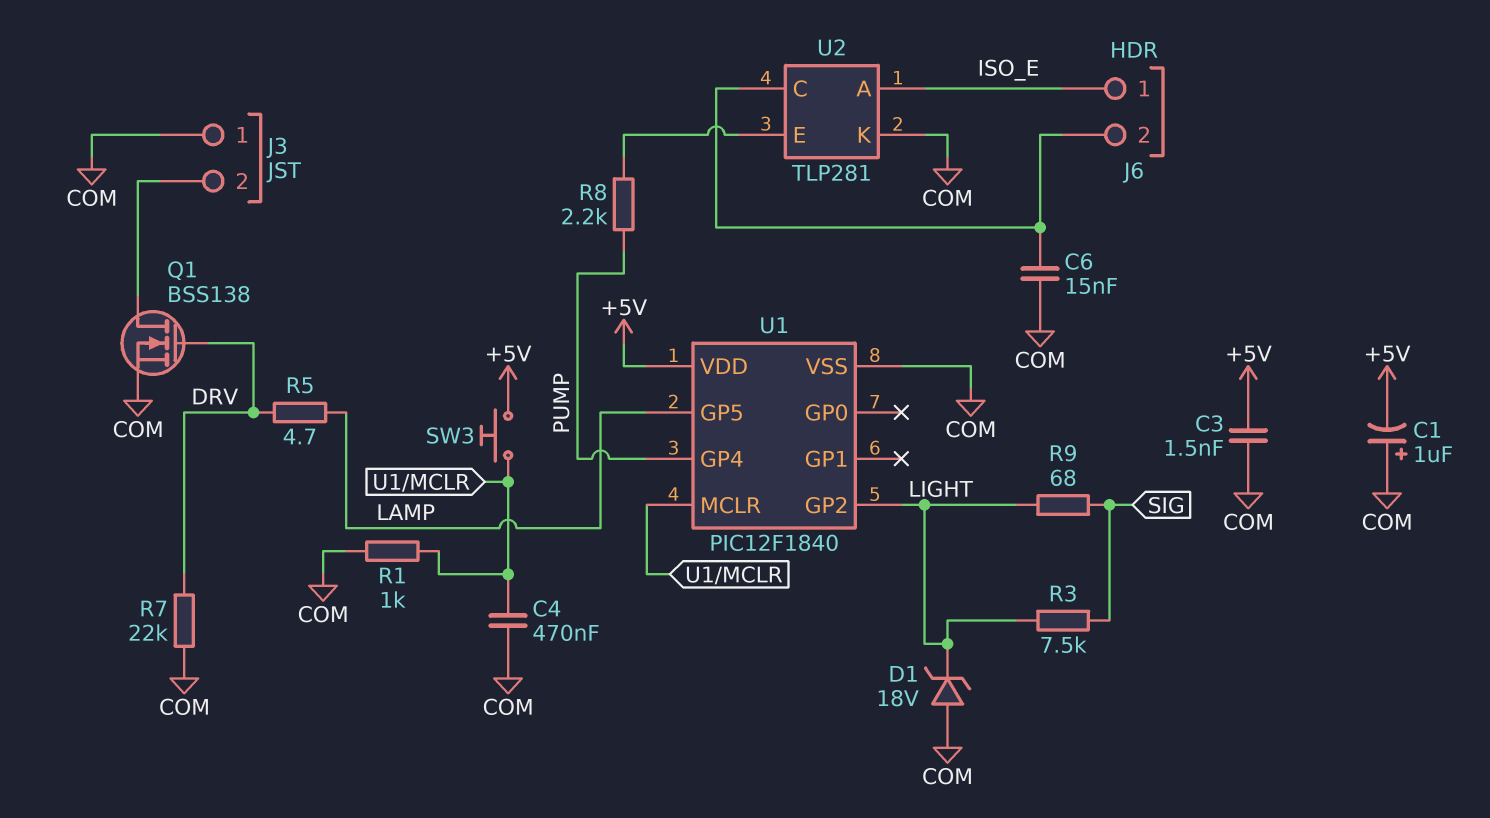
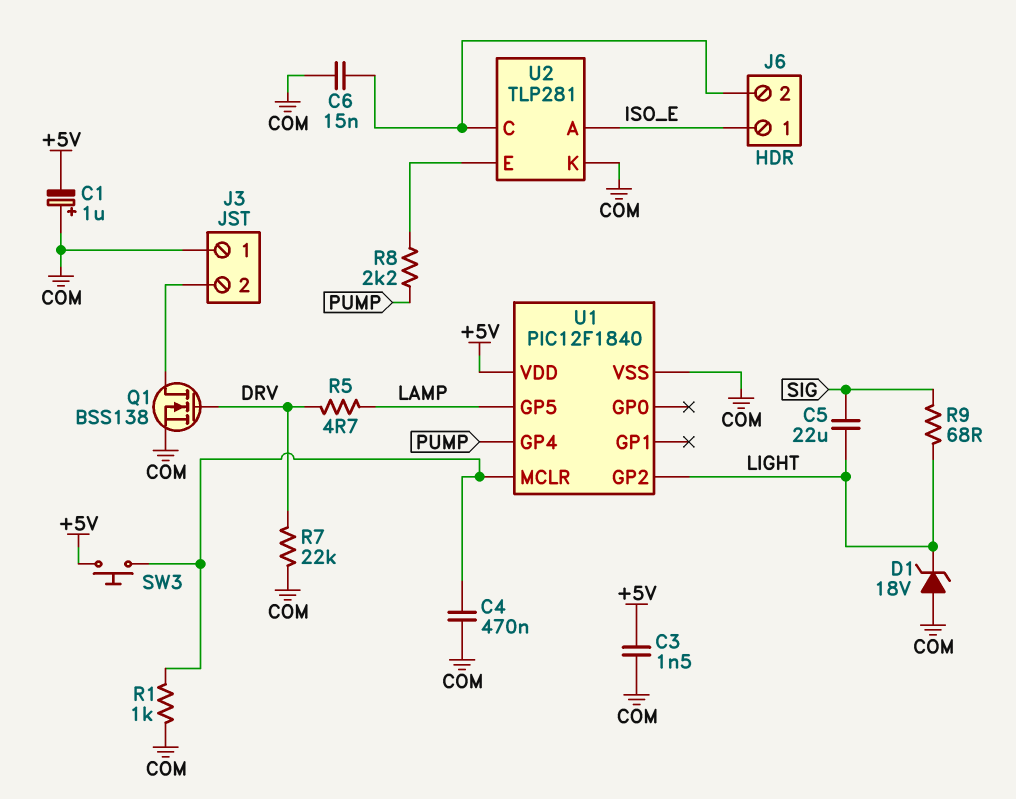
C5: none -> 22uF (LIGHT, SIG)
R3: 7.5k (LIGHT, SIG) -> none

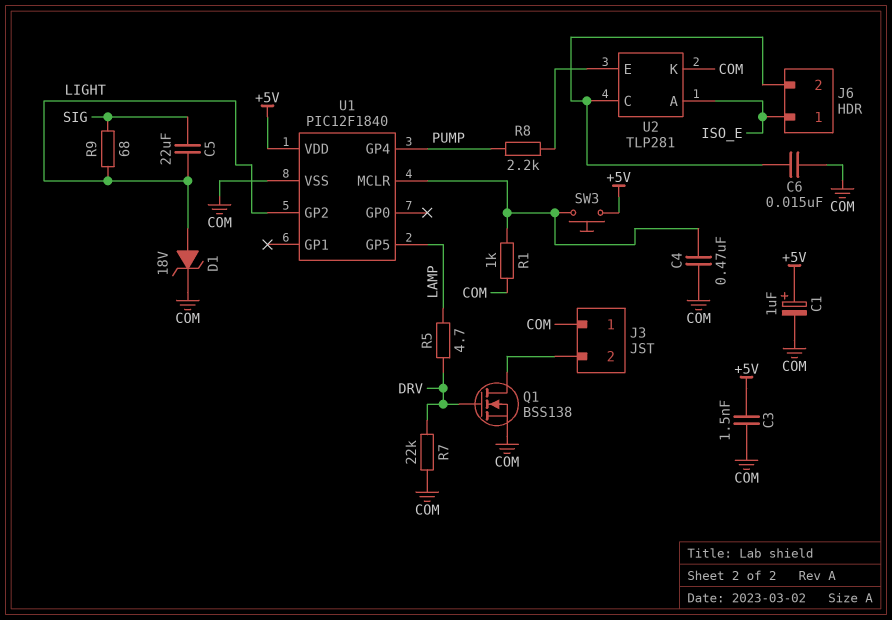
C1: 1uF (plus COM, minus +5V) -> 1uF (plus +5V, minus COM)
D1: zener 18V (A COM, K LIGHT) -> zener 18V (A LIGHT, K COM)

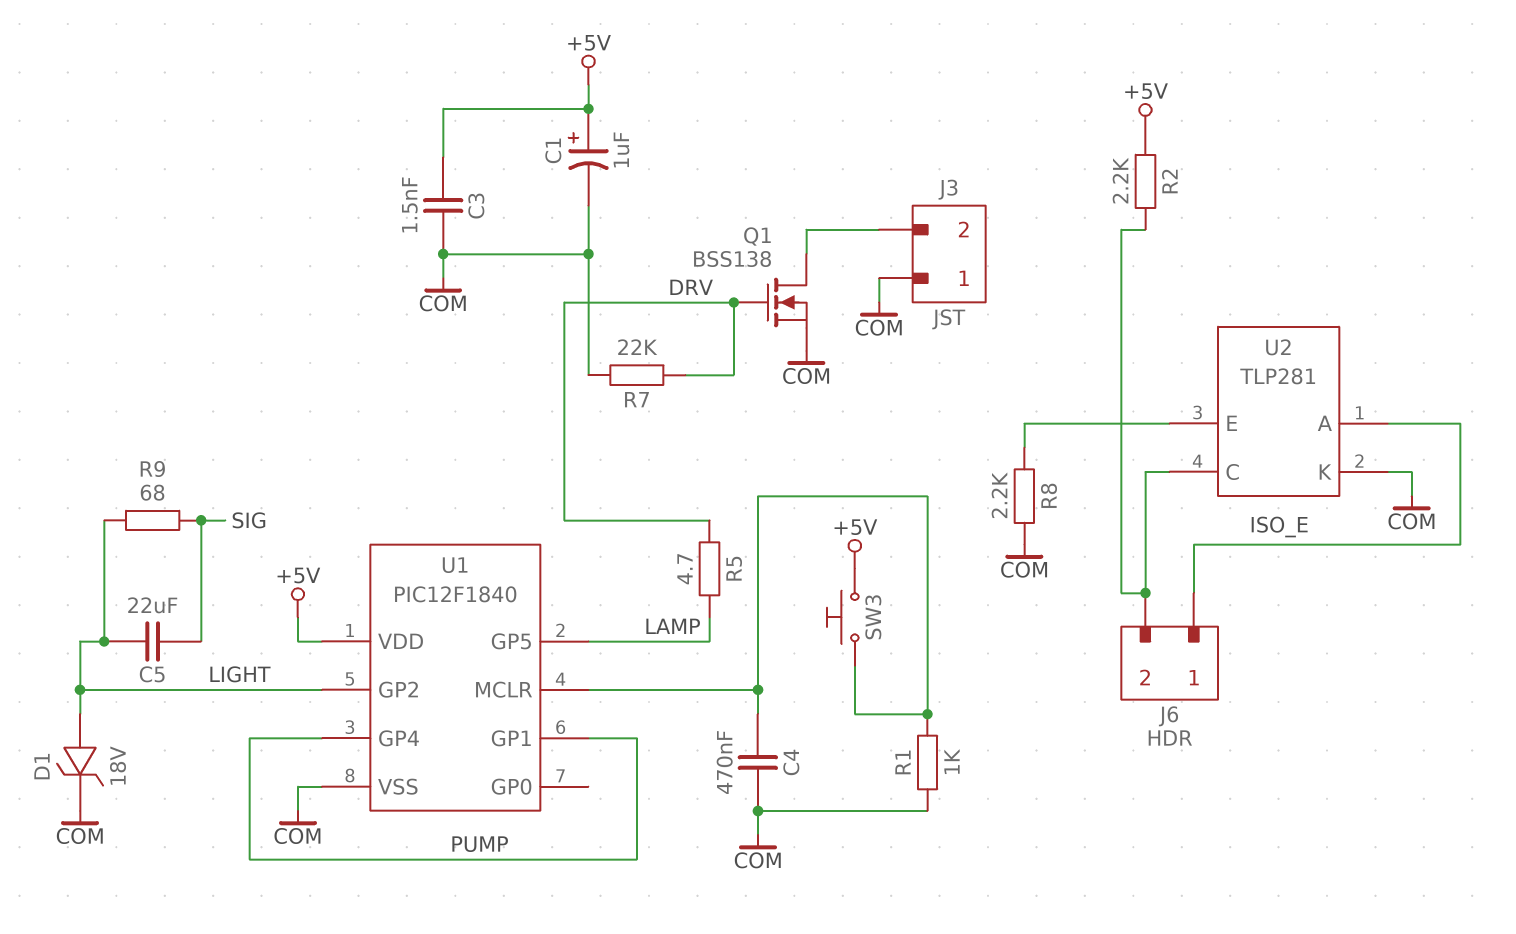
C6: 15nF (COM, J6/2) -> none
R2: none -> 2.2k (+5V, J6/2)
R8: 2.2k (PUMP, U2/E) -> 2.2k (COM, U2/E)
U1 pin GP1: none -> PUMP

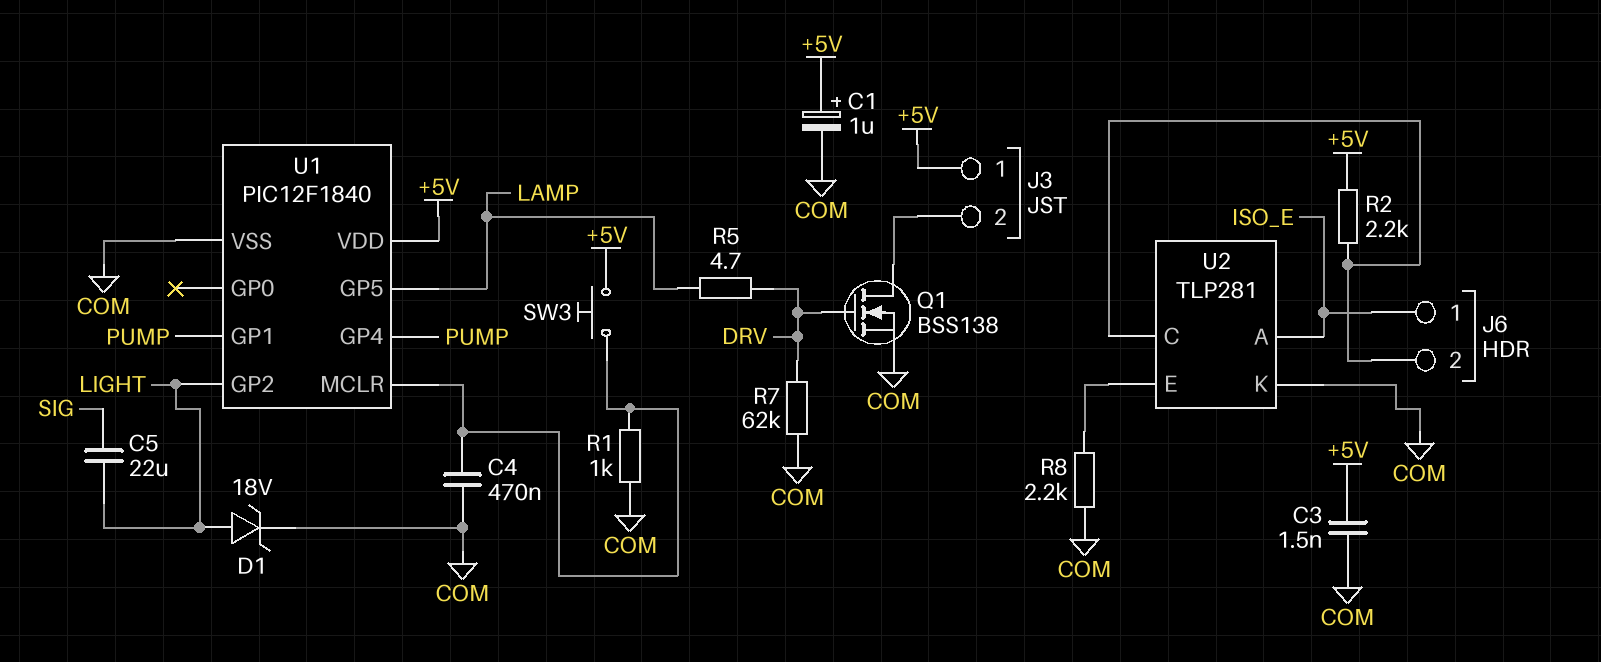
J3 pin 1: COM -> +5V
R7: 22k (COM, DRV) -> 62k (COM, DRV)
R9: 68 (LIGHT, SIG) -> none

